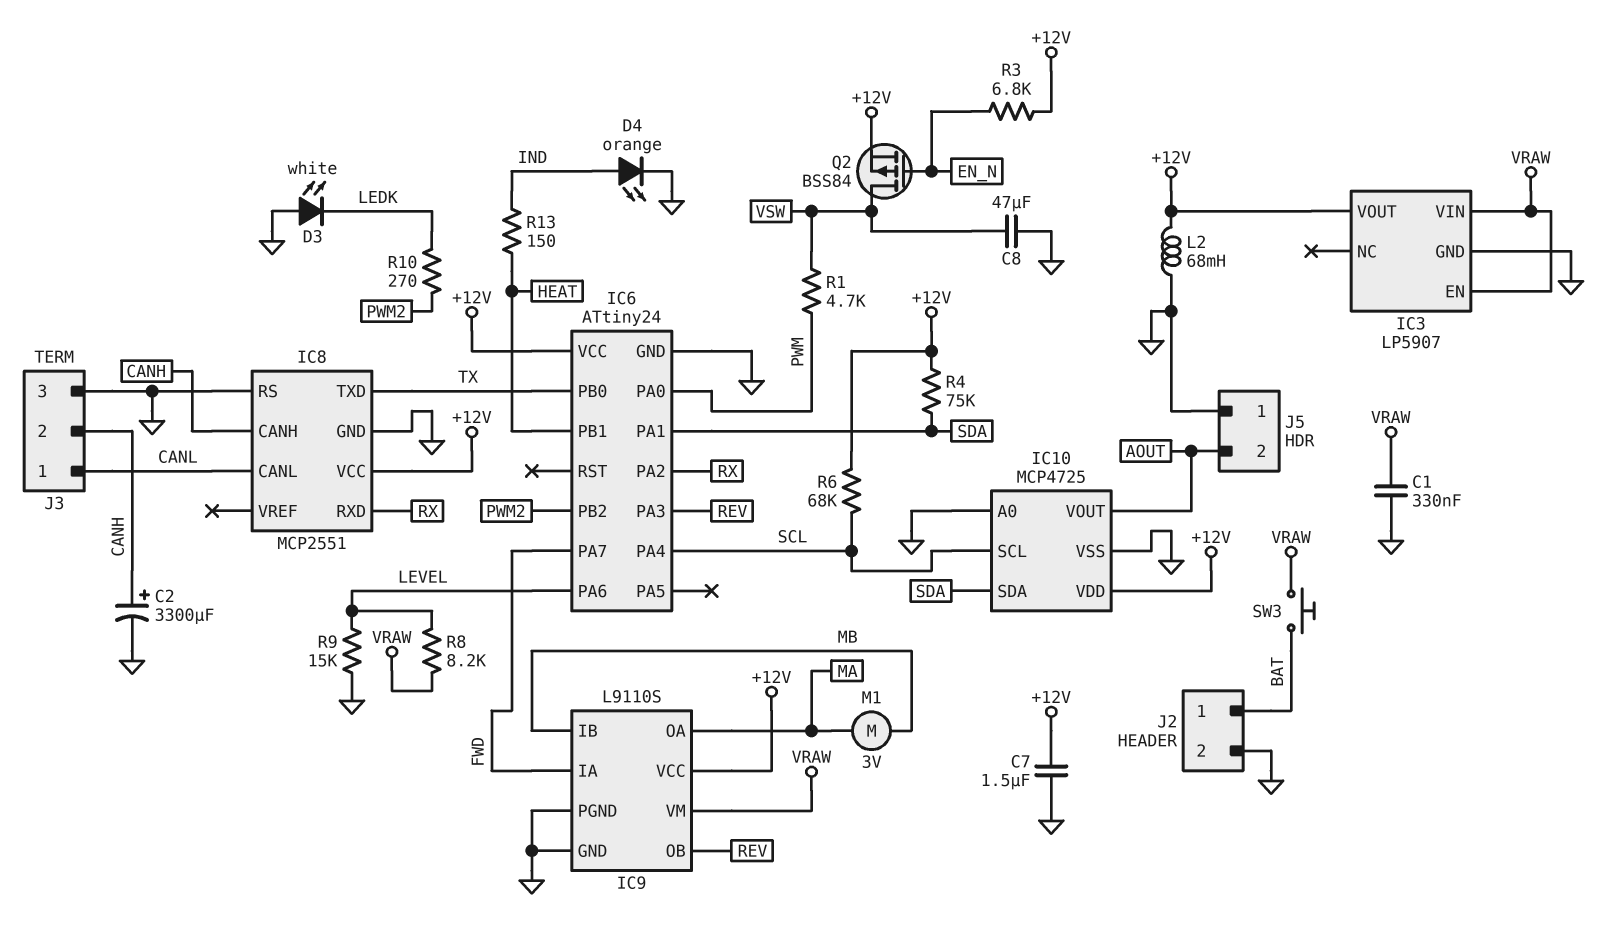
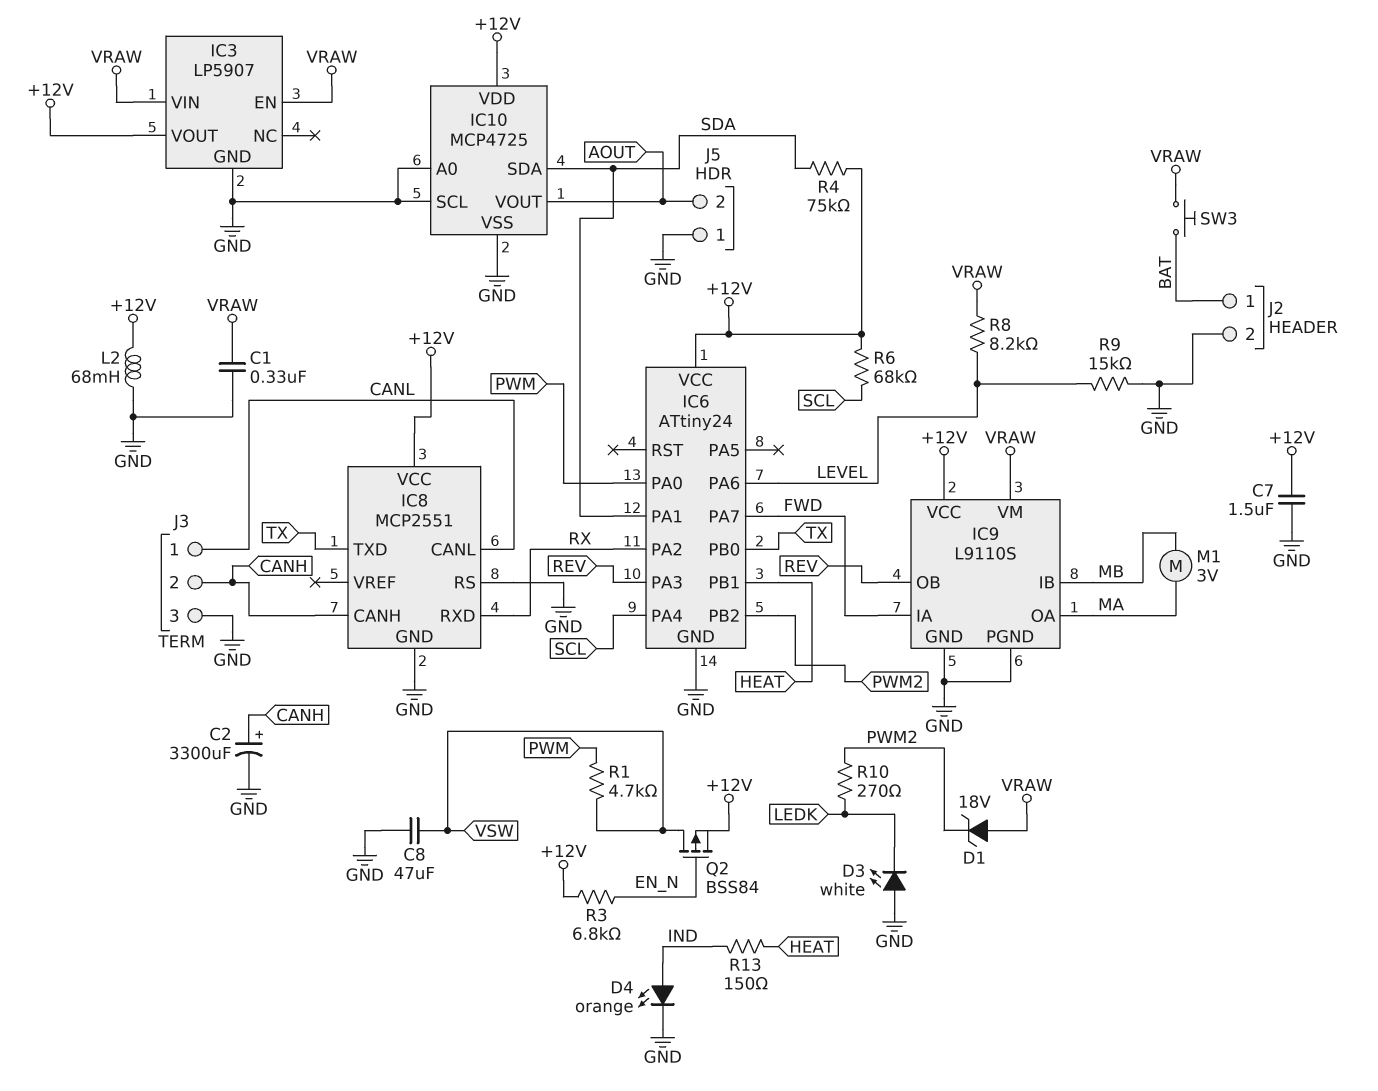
D1: none -> zener 18V (A VRAW, K PWM2)
IC10 pin SCL: SCL -> GND

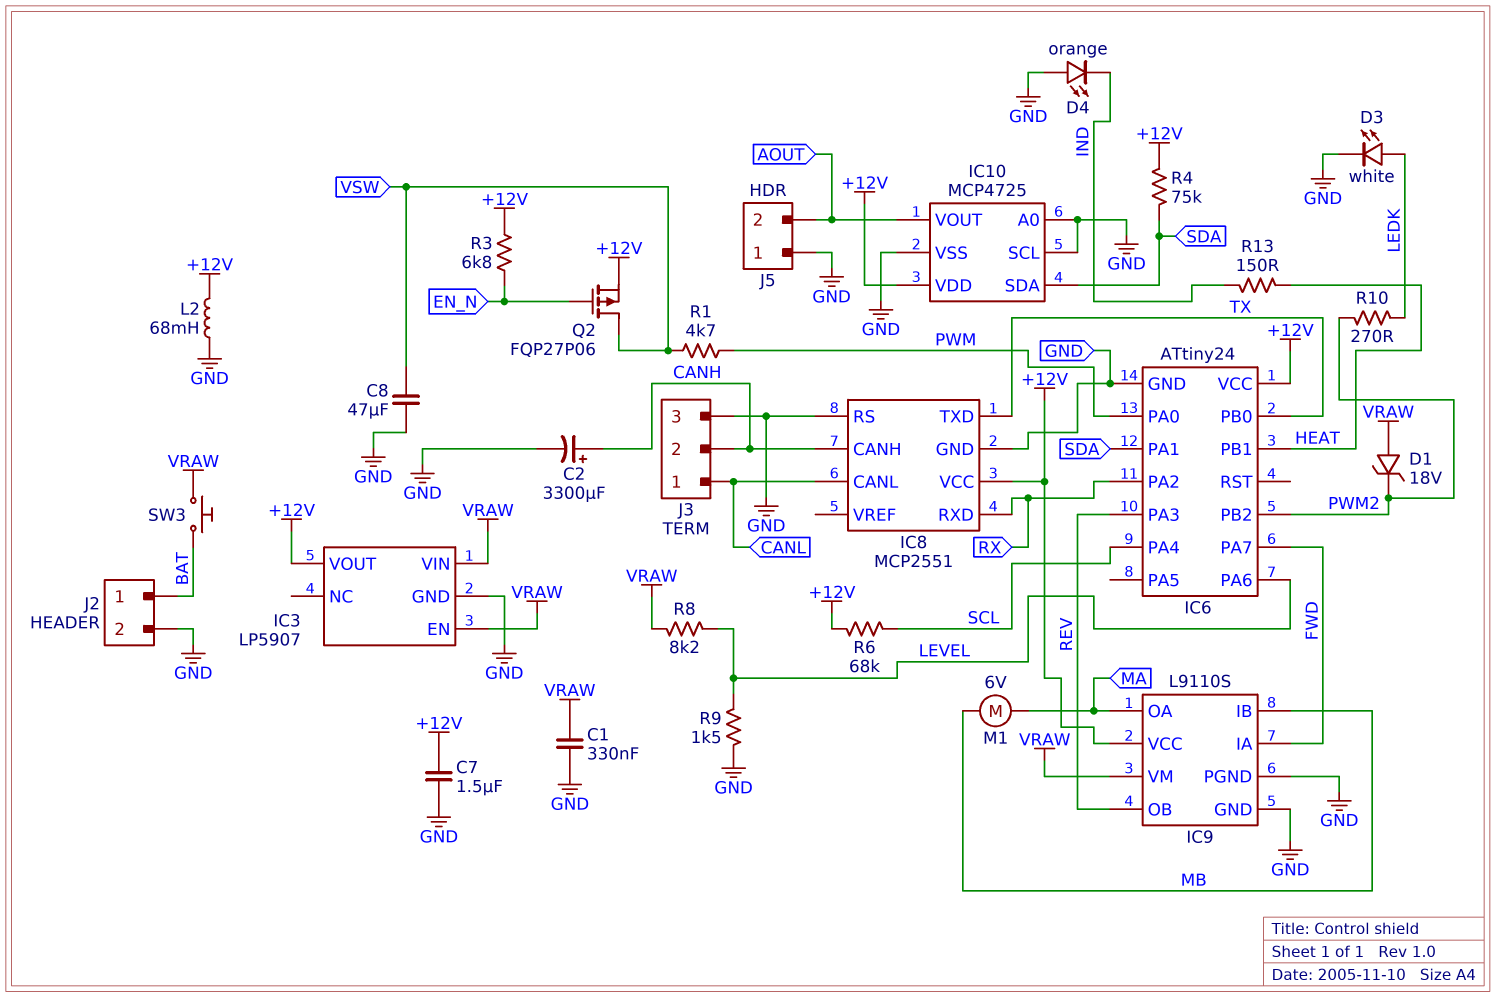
D3: LED white (A GND, K LEDK) -> LED white (A LEDK, K GND)
D4: LED orange (A IND, K GND) -> LED orange (A GND, K IND)
M1: motor 3V (MA, MB) -> motor 6V (MA, MB)
Q2: PMOS BSS84 (G EN_N, D VSW, S +12V) -> PMOS FQP27P06 (G EN_N, D VSW, S +12V)
R9: 15k (GND, LEVEL) -> 1.5k (GND, LEVEL)

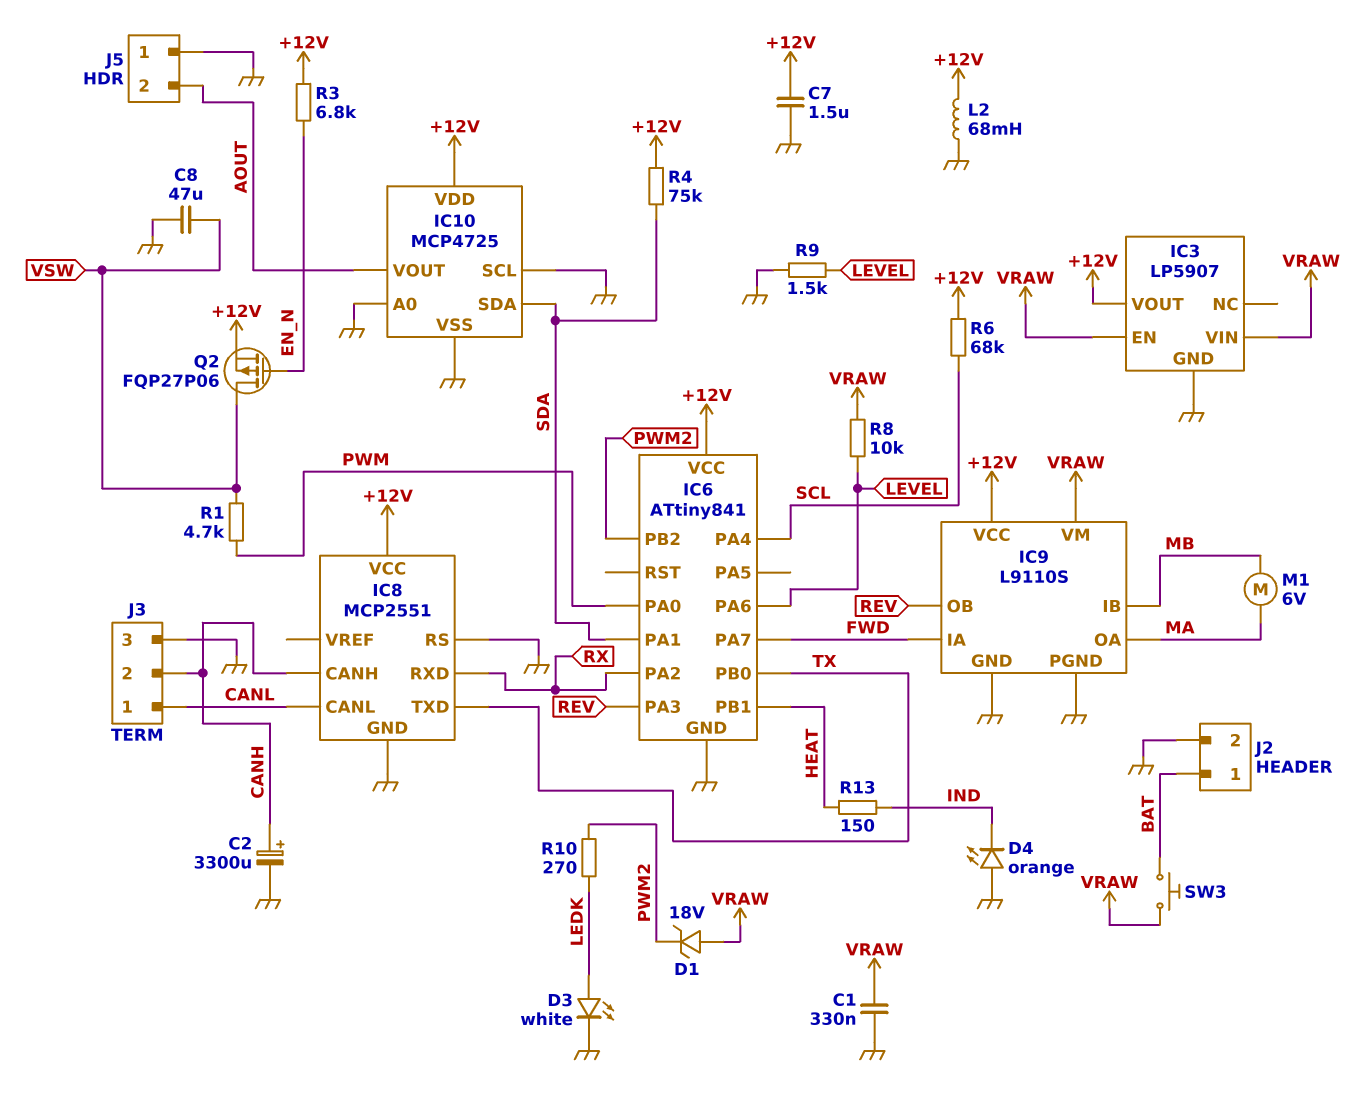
IC6: ATtiny24 -> ATtiny841
R8: 8.2k (LEVEL, VRAW) -> 10k (LEVEL, VRAW)

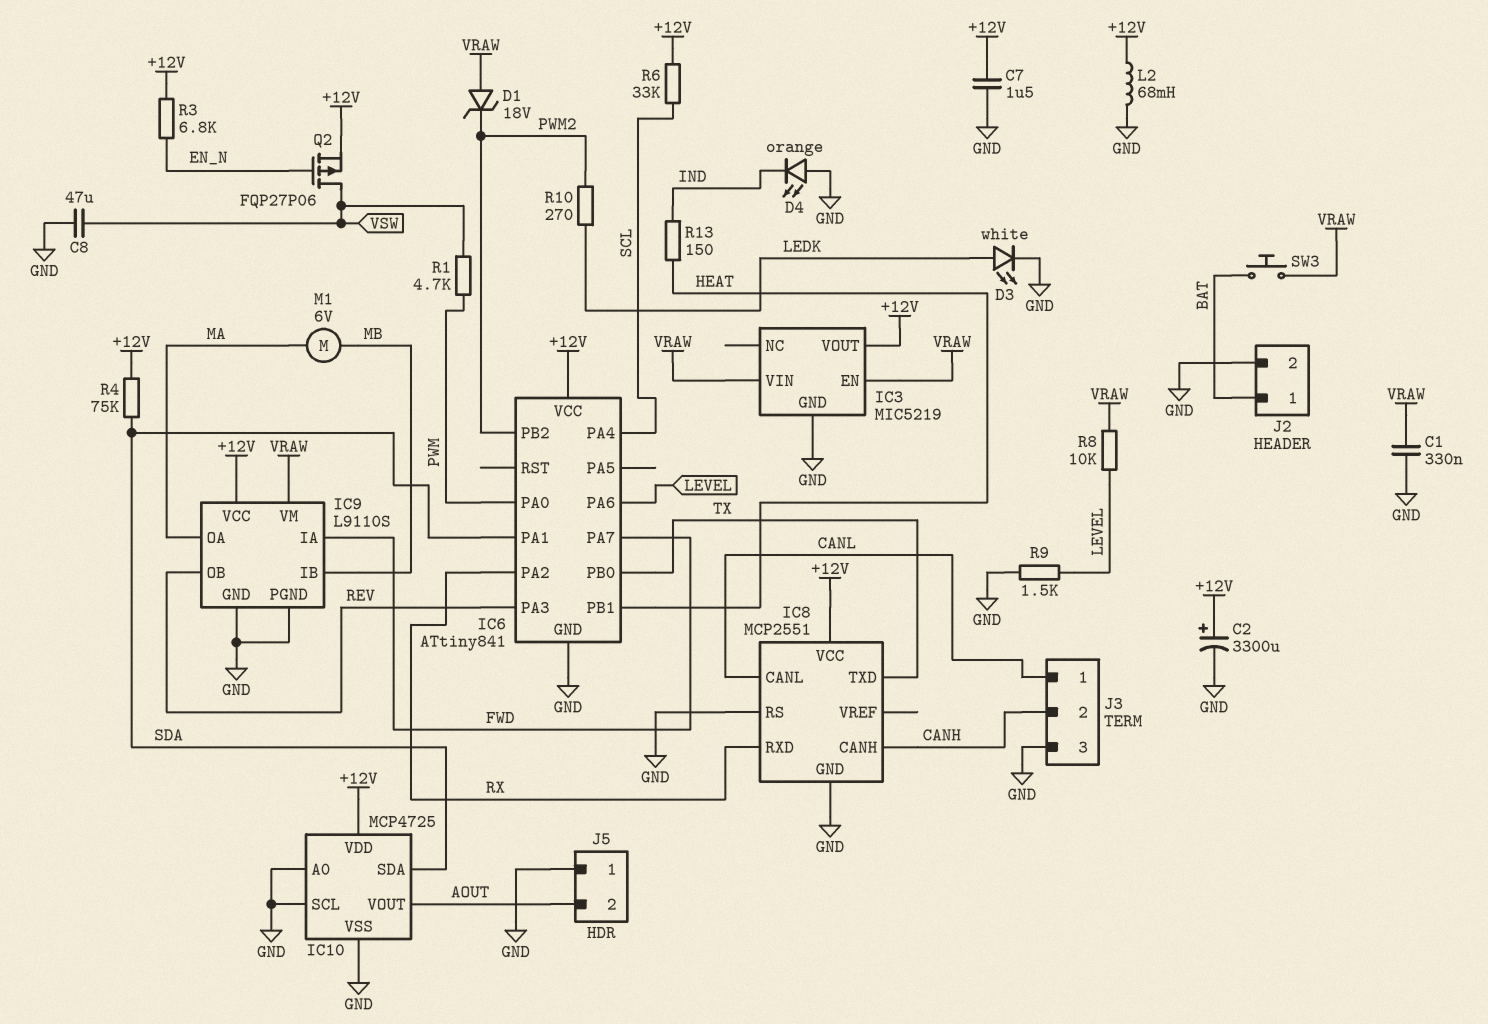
C2: 3300uF (plus CANH, minus GND) -> 3300uF (plus +12V, minus GND)
IC3: LP5907 -> MIC5219
R6: 68k (+12V, SCL) -> 33k (+12V, SCL)

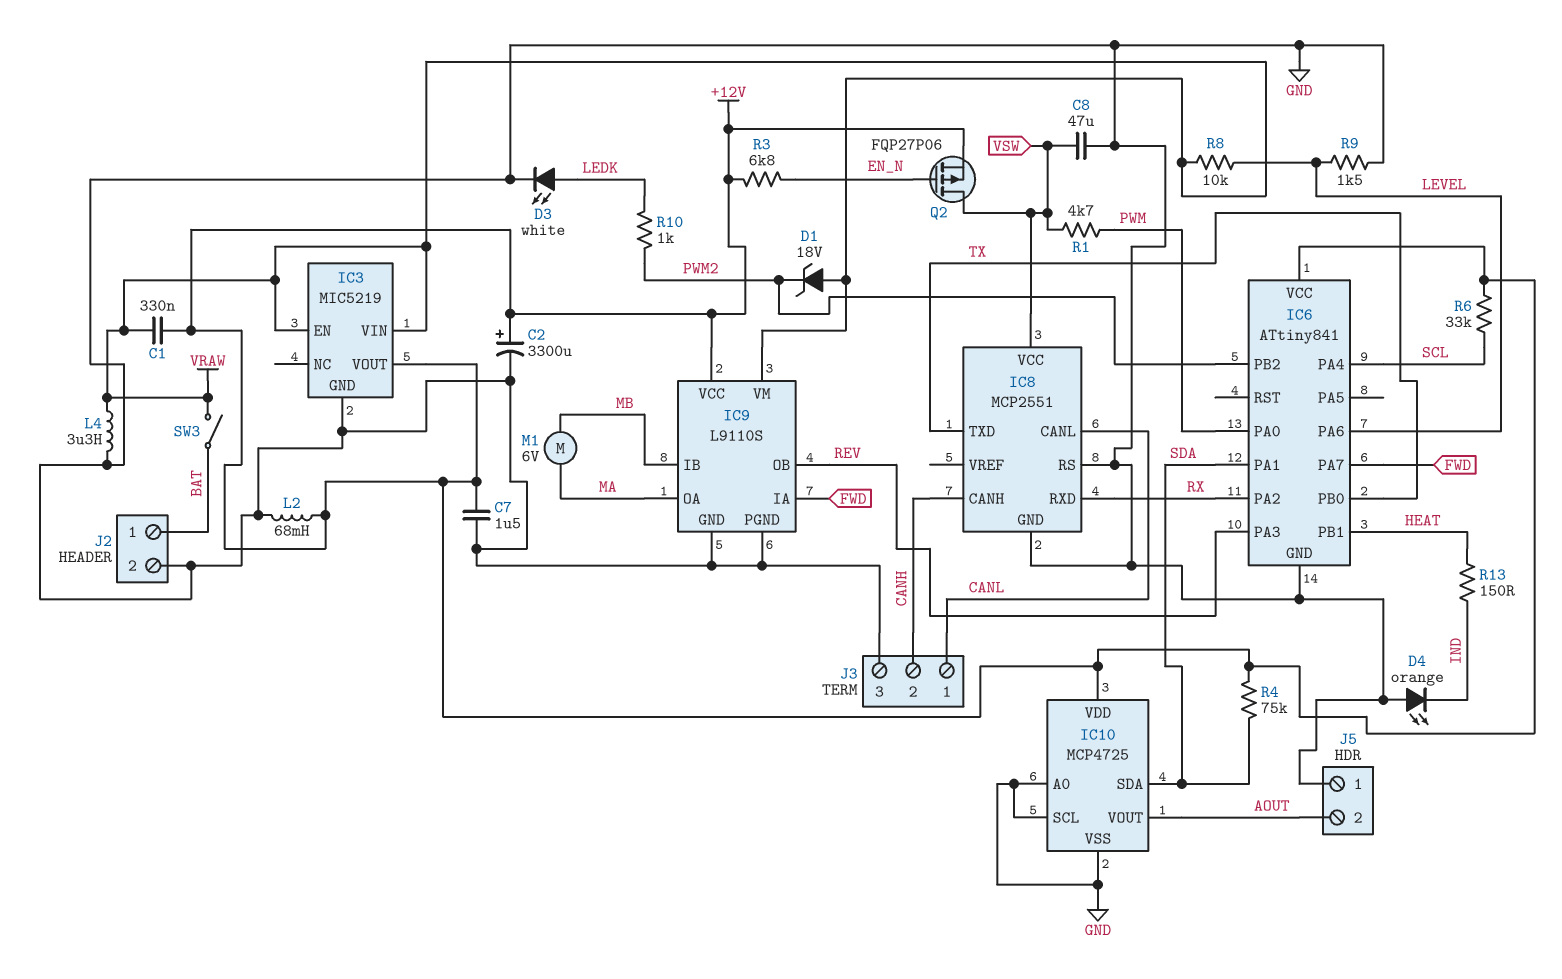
C1: 330nF (GND, VRAW) -> 330nF (+12V, VRAW)
IC8 pin VCC: +12V -> VSW
L4: none -> 3.3uH (GND, VRAW)
R10: 270 (LEDK, PWM2) -> 1k (LEDK, PWM2)
SW3: button (BAT, VRAW) -> switch (BAT, VRAW)

